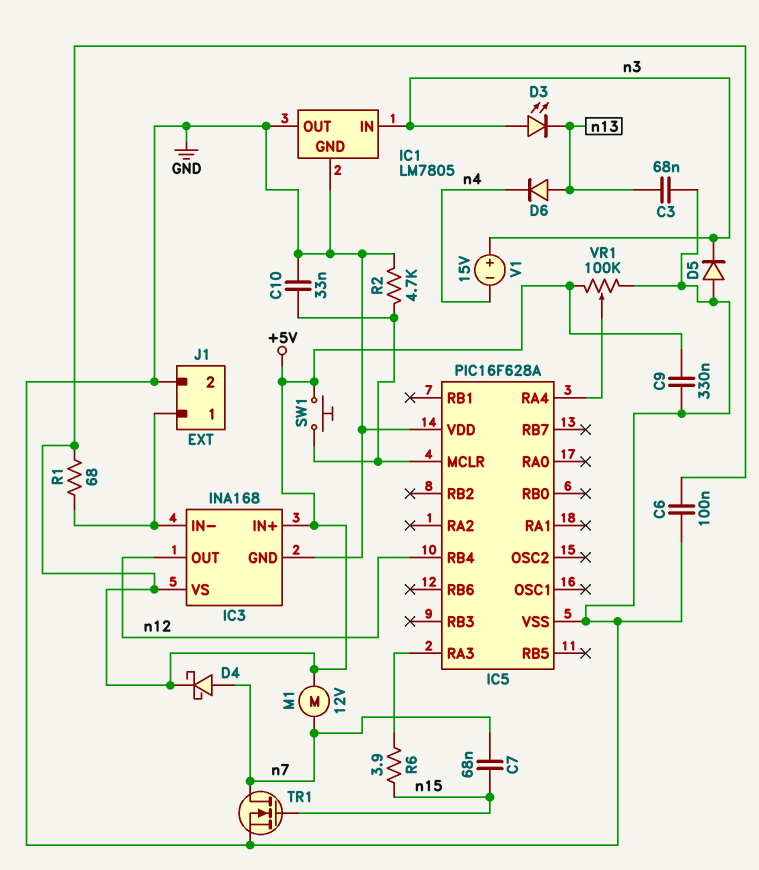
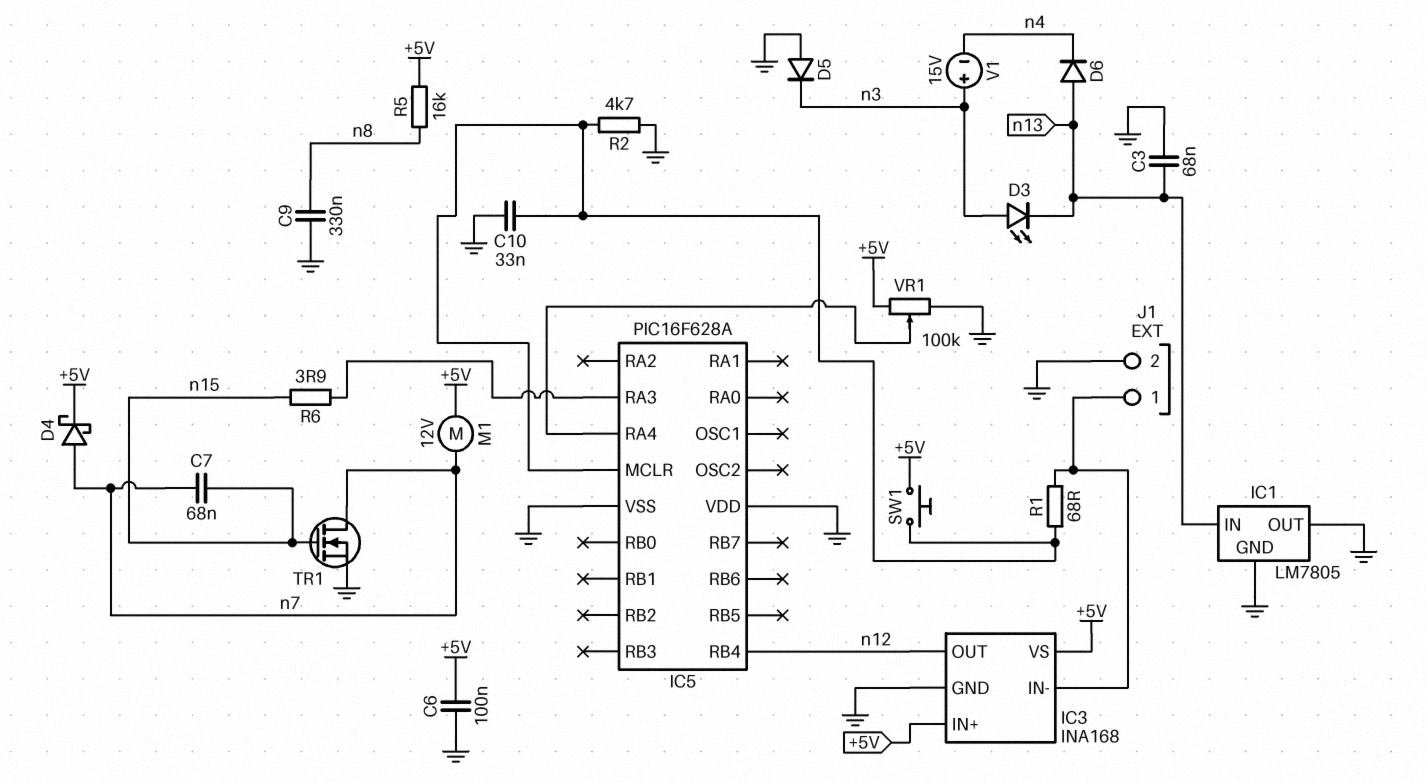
C9: 330nF (+5V, GND) -> 330nF (GND, n8)
IC1 pin IN: n3 -> n13
R1: 68 (+5V, IC3/IN-) -> 68 (IC3/IN-, IC5/MCLR)
R5: none -> 16k (+5V, n8)

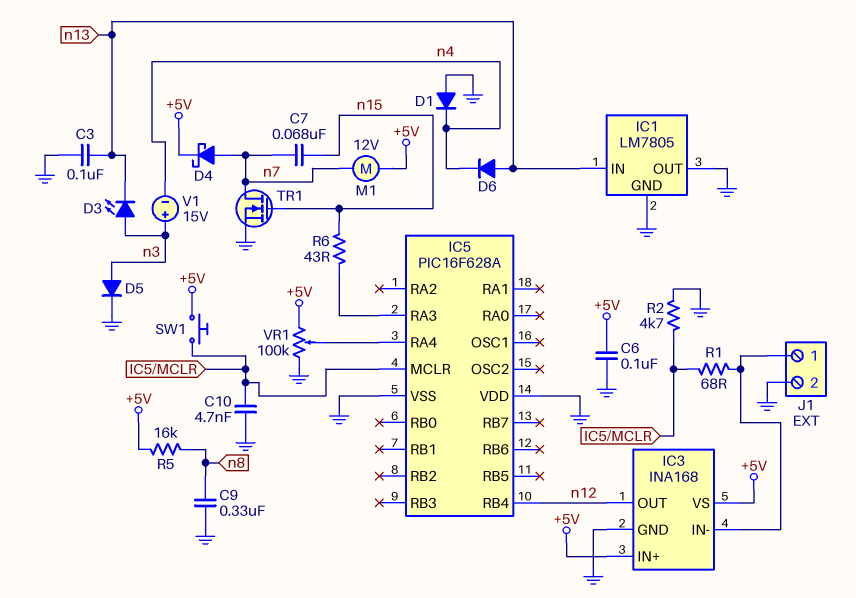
C3: 68nF (GND, n13) -> 100nF (GND, n13)
C10: 33nF (GND, IC5/MCLR) -> 4.7nF (GND, IC5/MCLR)
D1: none -> diode (A GND, K n4)
D5: diode (A GND, K n3) -> diode (A n3, K GND)
R6: 3.9 (IC5/RA3, n15) -> 43 (IC5/RA3, n15)

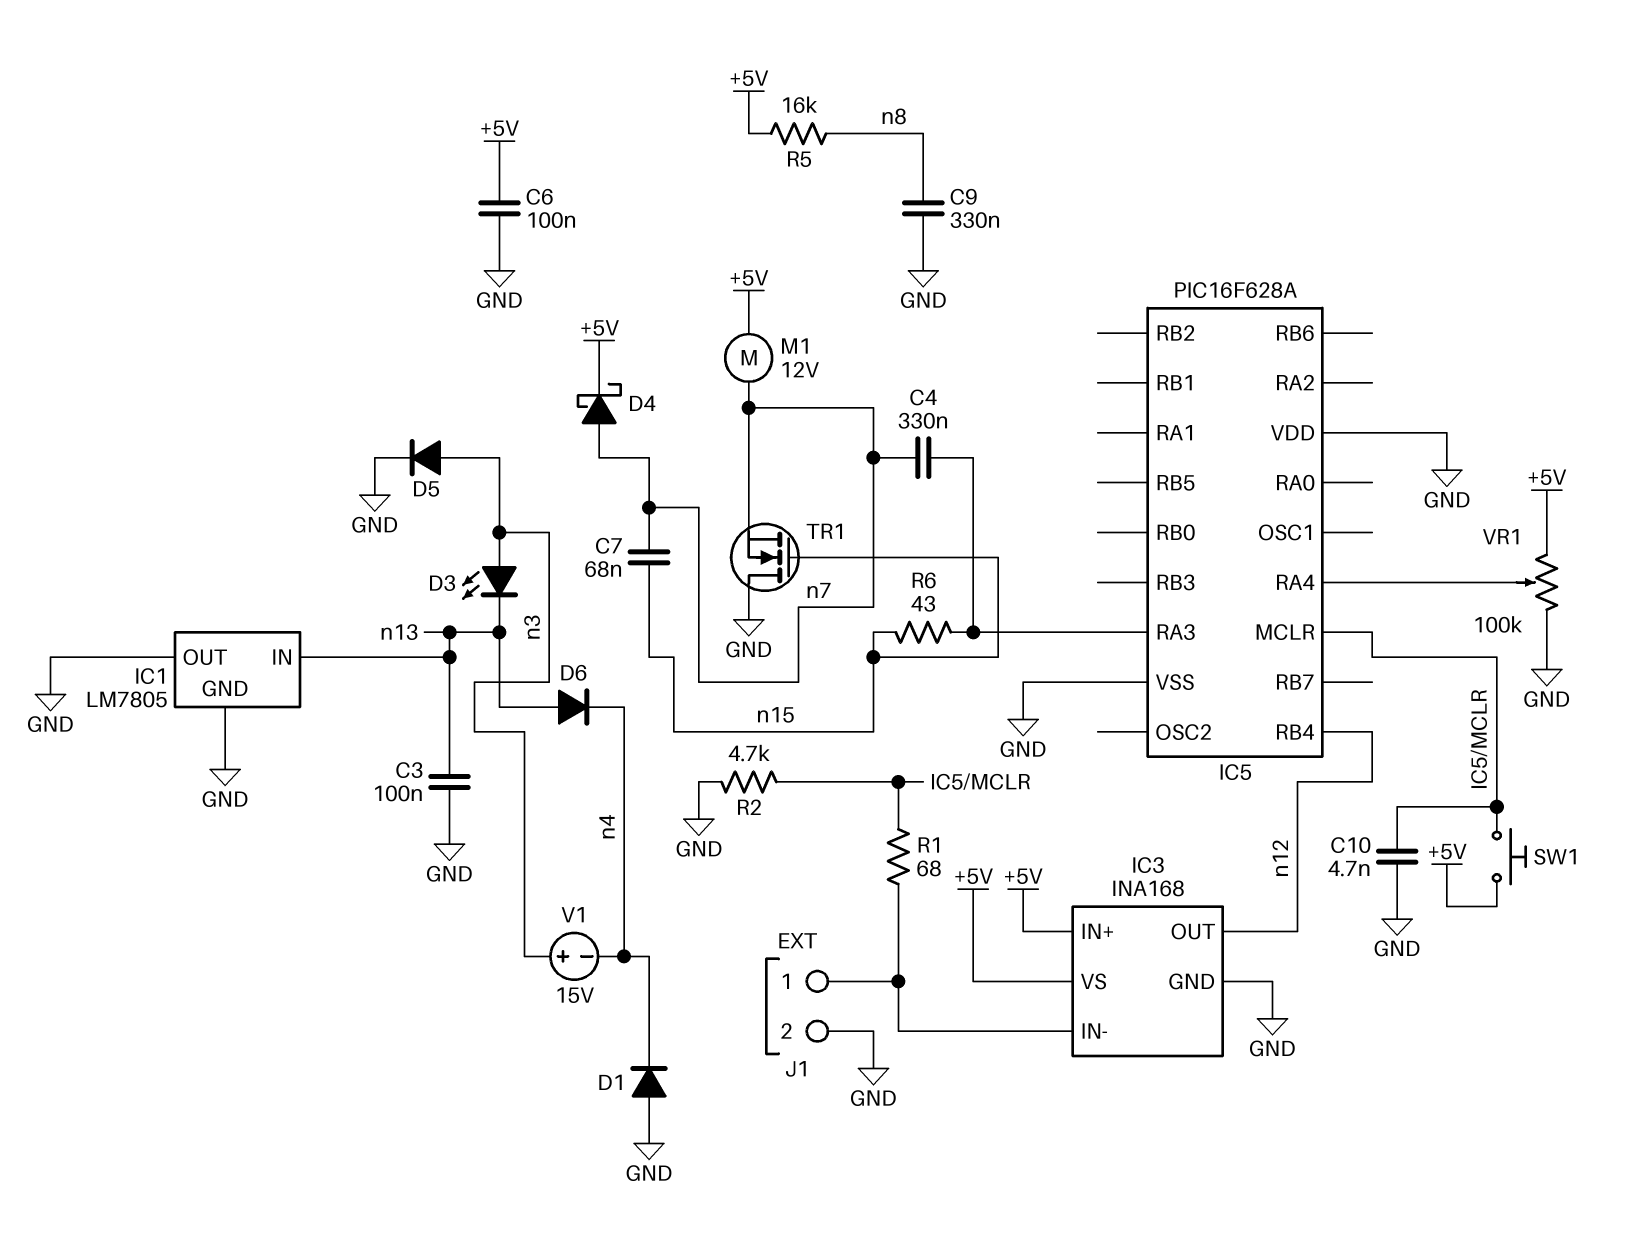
C4: none -> 330nF (IC5/RA3, n7)
TR1: NMOS (G n15, D n7, S GND) -> NMOS (G n15, D GND, S n7)

